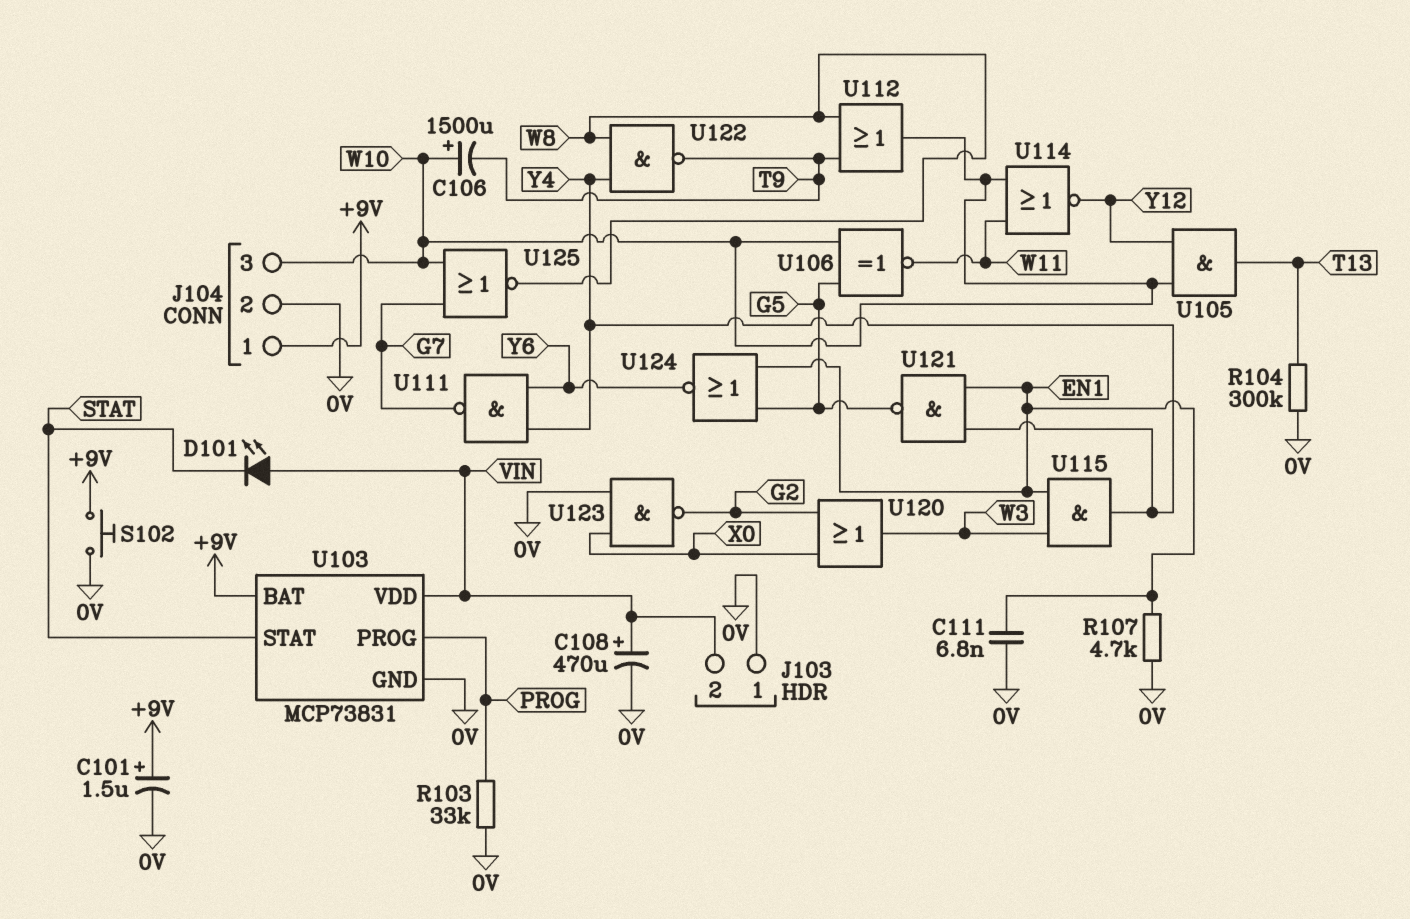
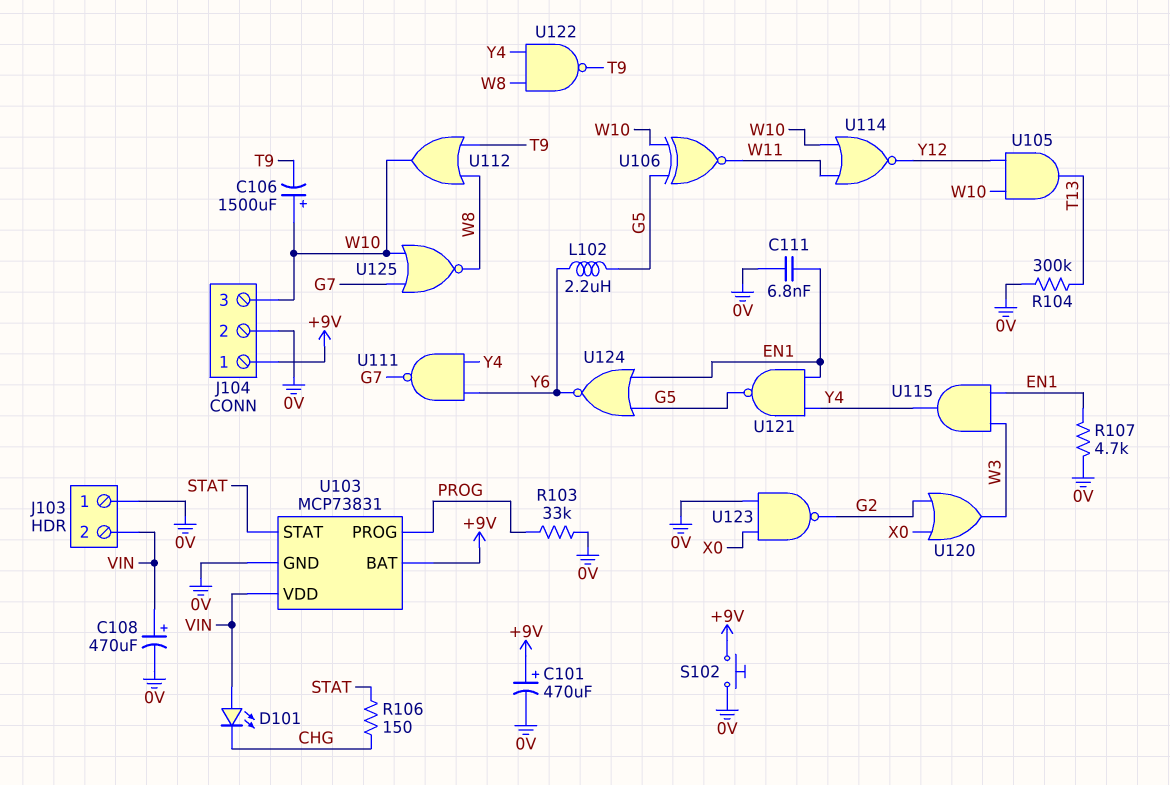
C101: 1.5uF (plus +9V, minus 0V) -> 470uF (plus +9V, minus 0V)
D101: LED (A VIN, K STAT) -> LED (A VIN, K CHG)
L102: none -> 2.2uH (G5, Y6)
R106: none -> 150 (CHG, STAT)

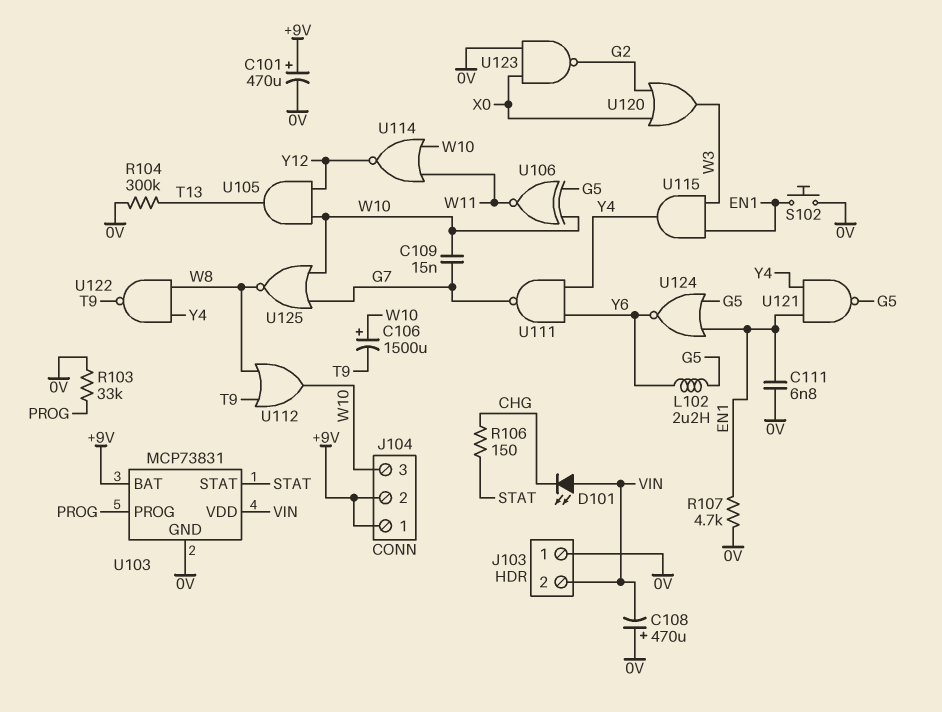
C108: 470uF (plus VIN, minus 0V) -> 470uF (plus 0V, minus VIN)
C109: none -> 15nF (G7, W10)
J104 pin 2: 0V -> +9V
S102: button (+9V, 0V) -> button (0V, EN1)

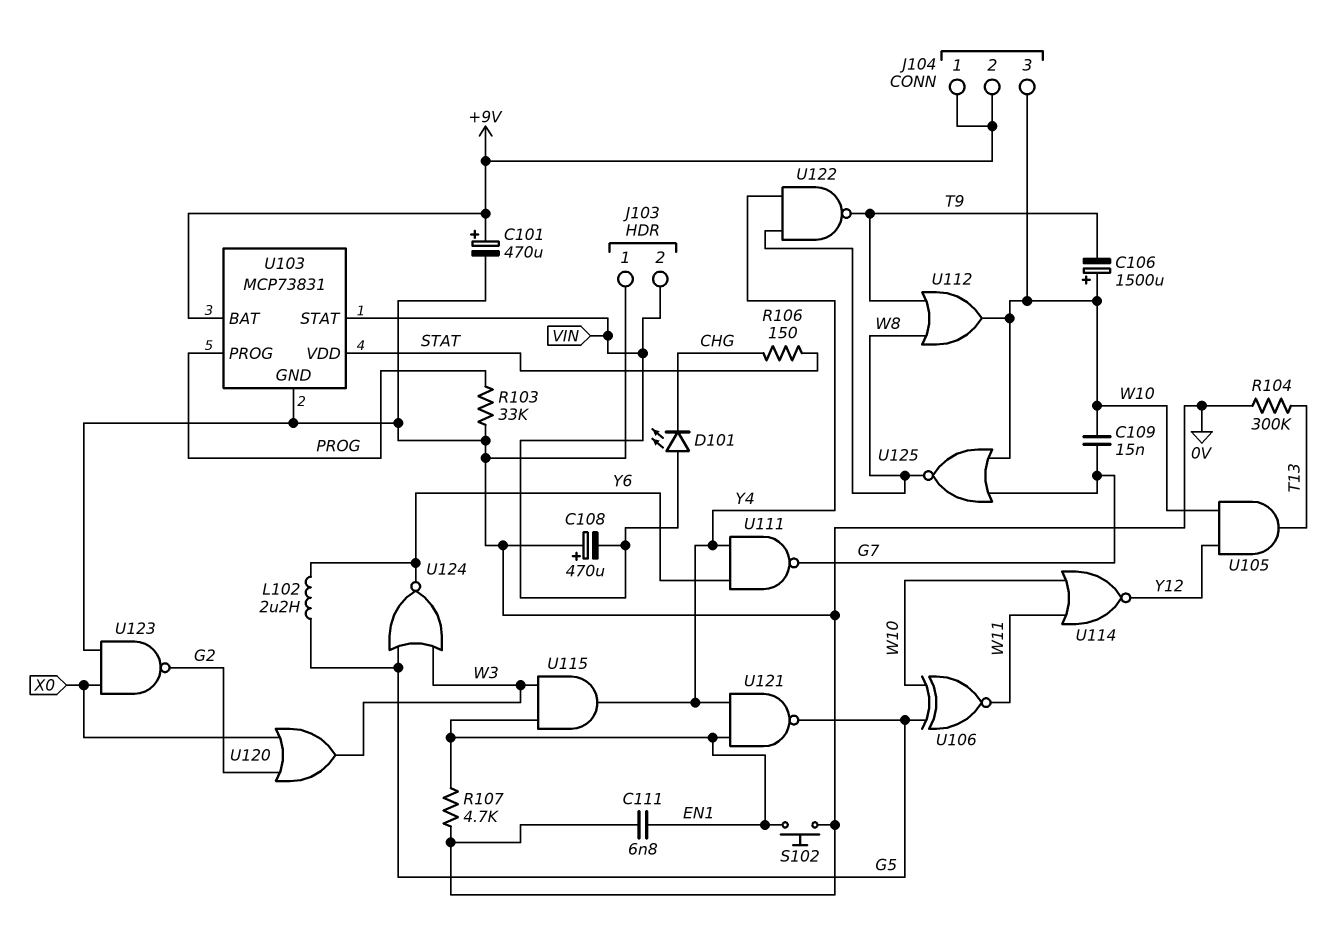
U103 pin STAT: STAT -> VIN
U103 pin VDD: VIN -> STAT
U124: NOR (in EN1, in G5, out Y6) -> NOR (in G5, in W3, out Y6)

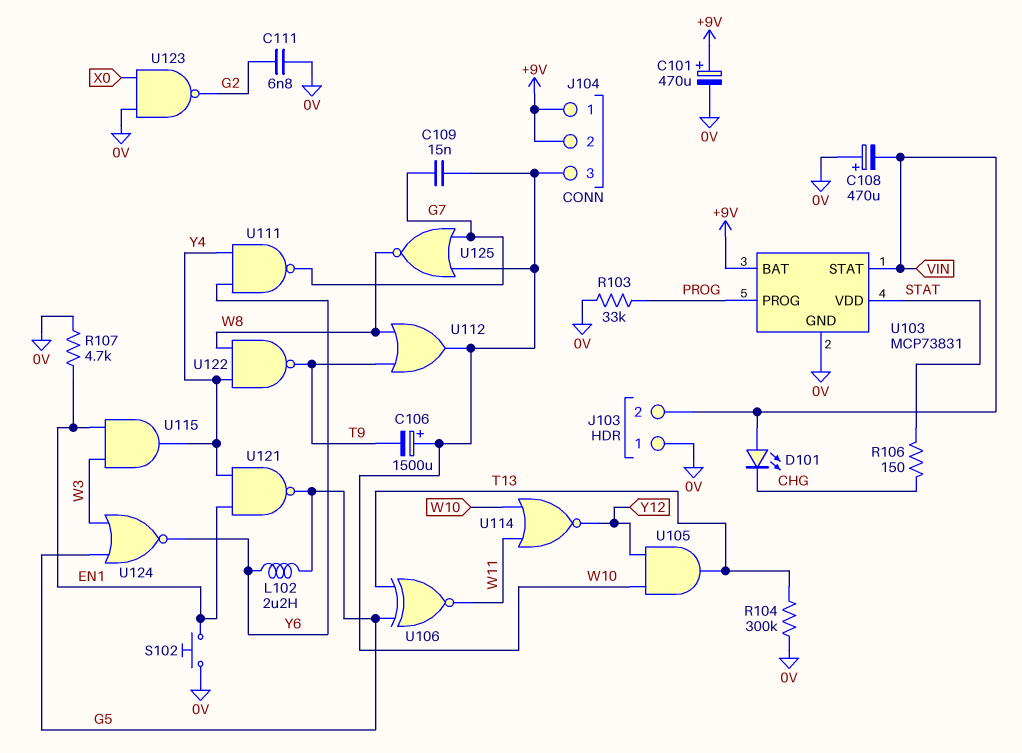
C111: 6.8nF (0V, EN1) -> 6.8nF (0V, G2)
U106: XNOR (in G5, in W10, out W11) -> XNOR (in G5, in T13, out W11)
U120: OR (in G2, in X0, out W3) -> none

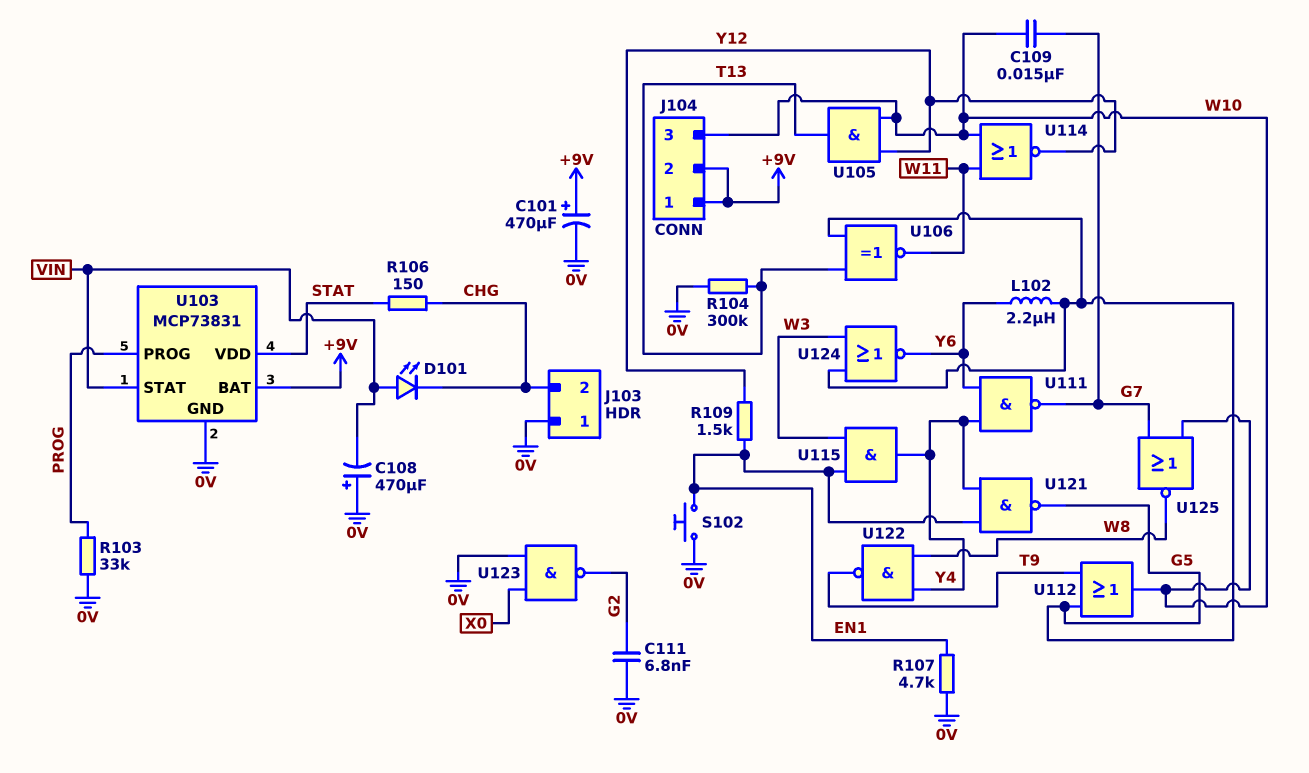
C106: 1500uF (plus W10, minus T9) -> none
J103 pin 2: VIN -> CHG
R109: none -> 1.5k (EN1, Y12)
U112: OR (in T9, in W8, out W10) -> OR (in G5, in T9, out W10)

